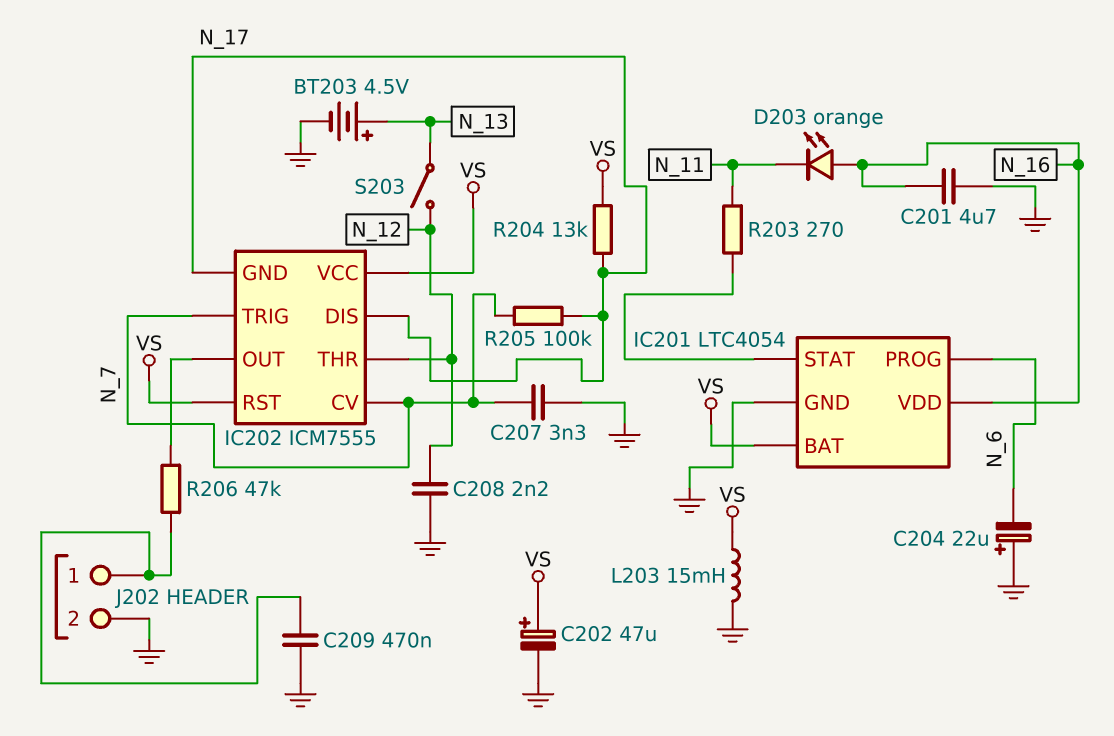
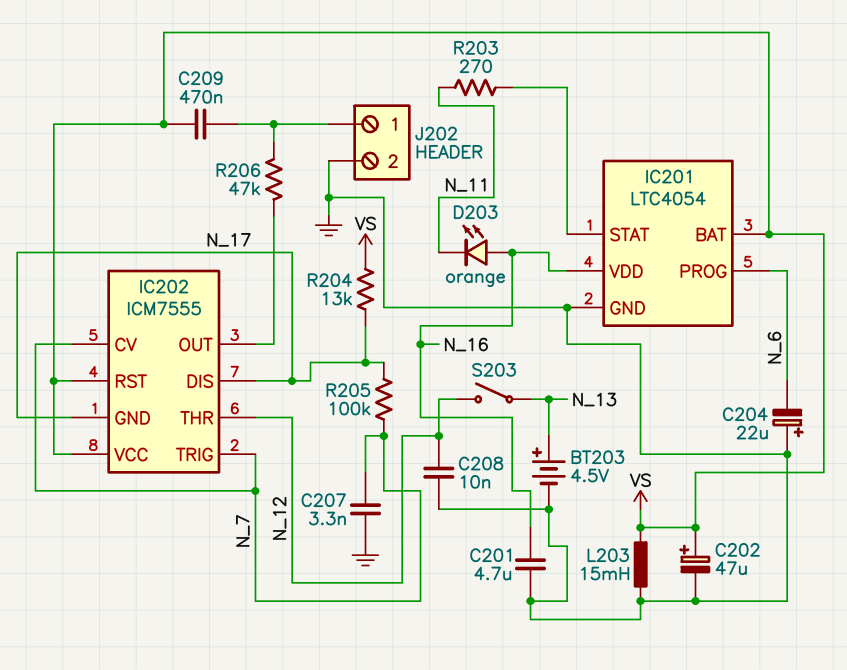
C208: 2.2nF (GND, N_12) -> 10nF (GND, N_12)
C209: 470nF (GND, J202/1) -> 470nF (J202/1, VS)

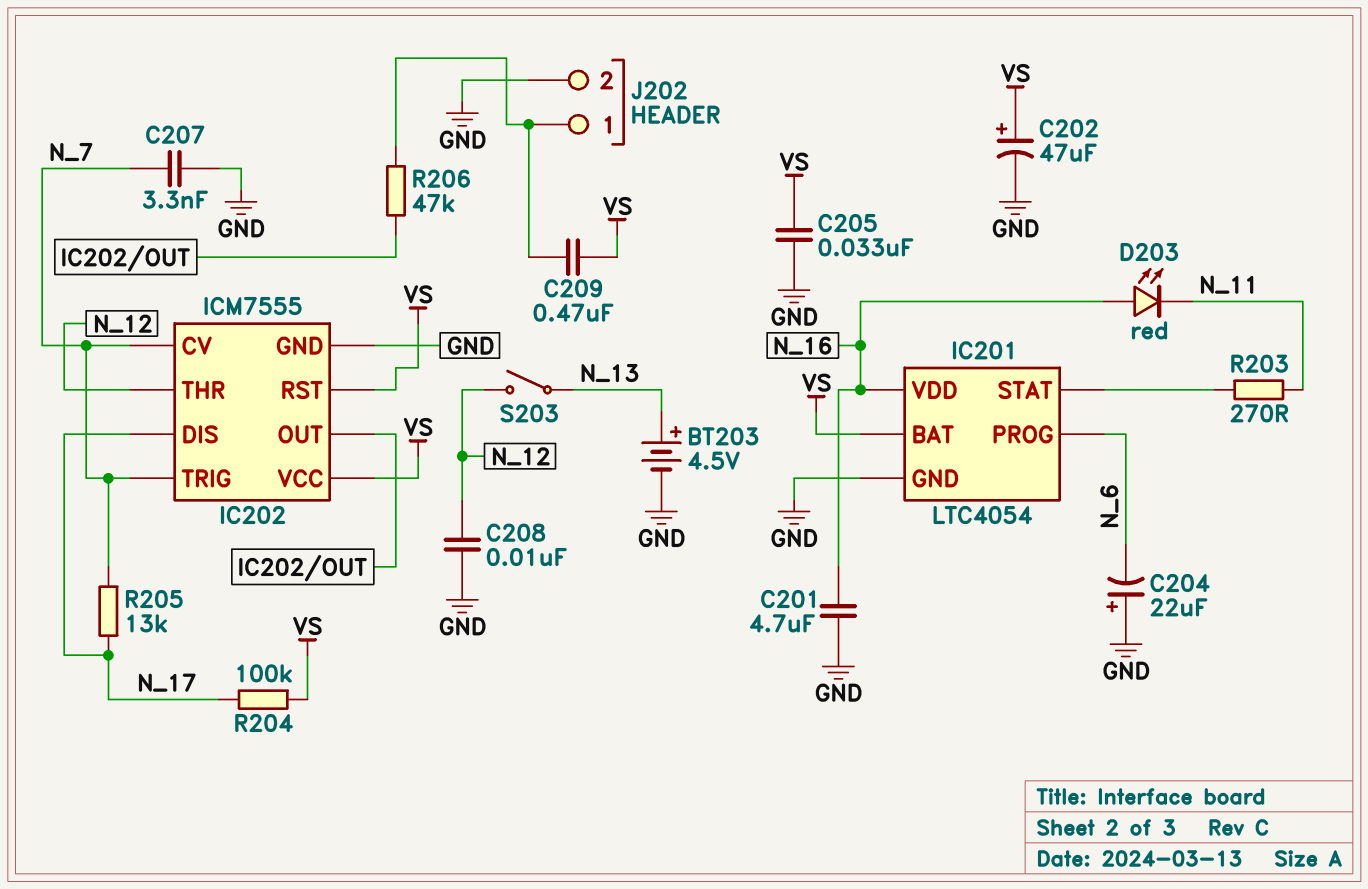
C205: none -> 33nF (GND, VS)
D203: LED orange (A N_16, K N_11) -> LED red (A N_16, K N_11)
IC202 pin GND: N_17 -> GND
L203: 15mH (GND, VS) -> none
R204: 13k (N_17, VS) -> 100k (N_17, VS)
R205: 100k (N_7, N_17) -> 13k (N_7, N_17)

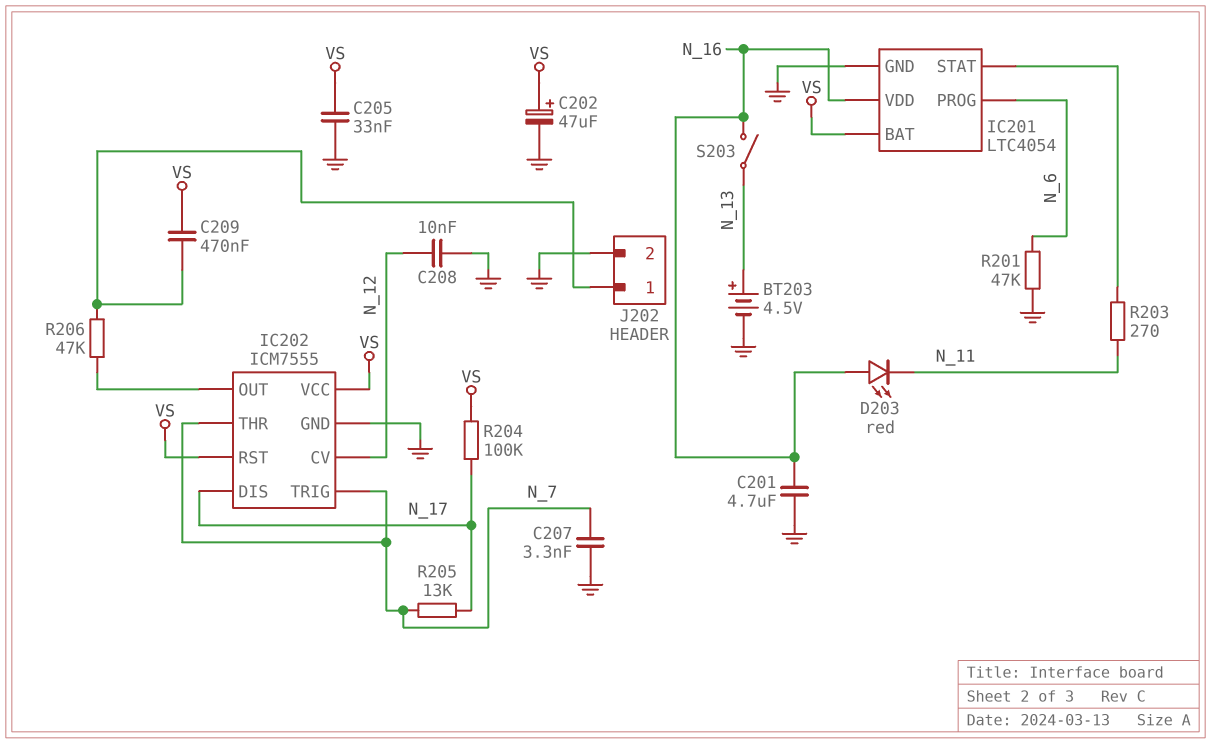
C204: 22uF (plus GND, minus N_6) -> none
IC202 pin CV: N_7 -> N_12
IC202 pin THR: N_12 -> N_7
R201: none -> 47k (GND, N_6)
S203: switch (N_12, N_13) -> switch (N_13, N_16)

